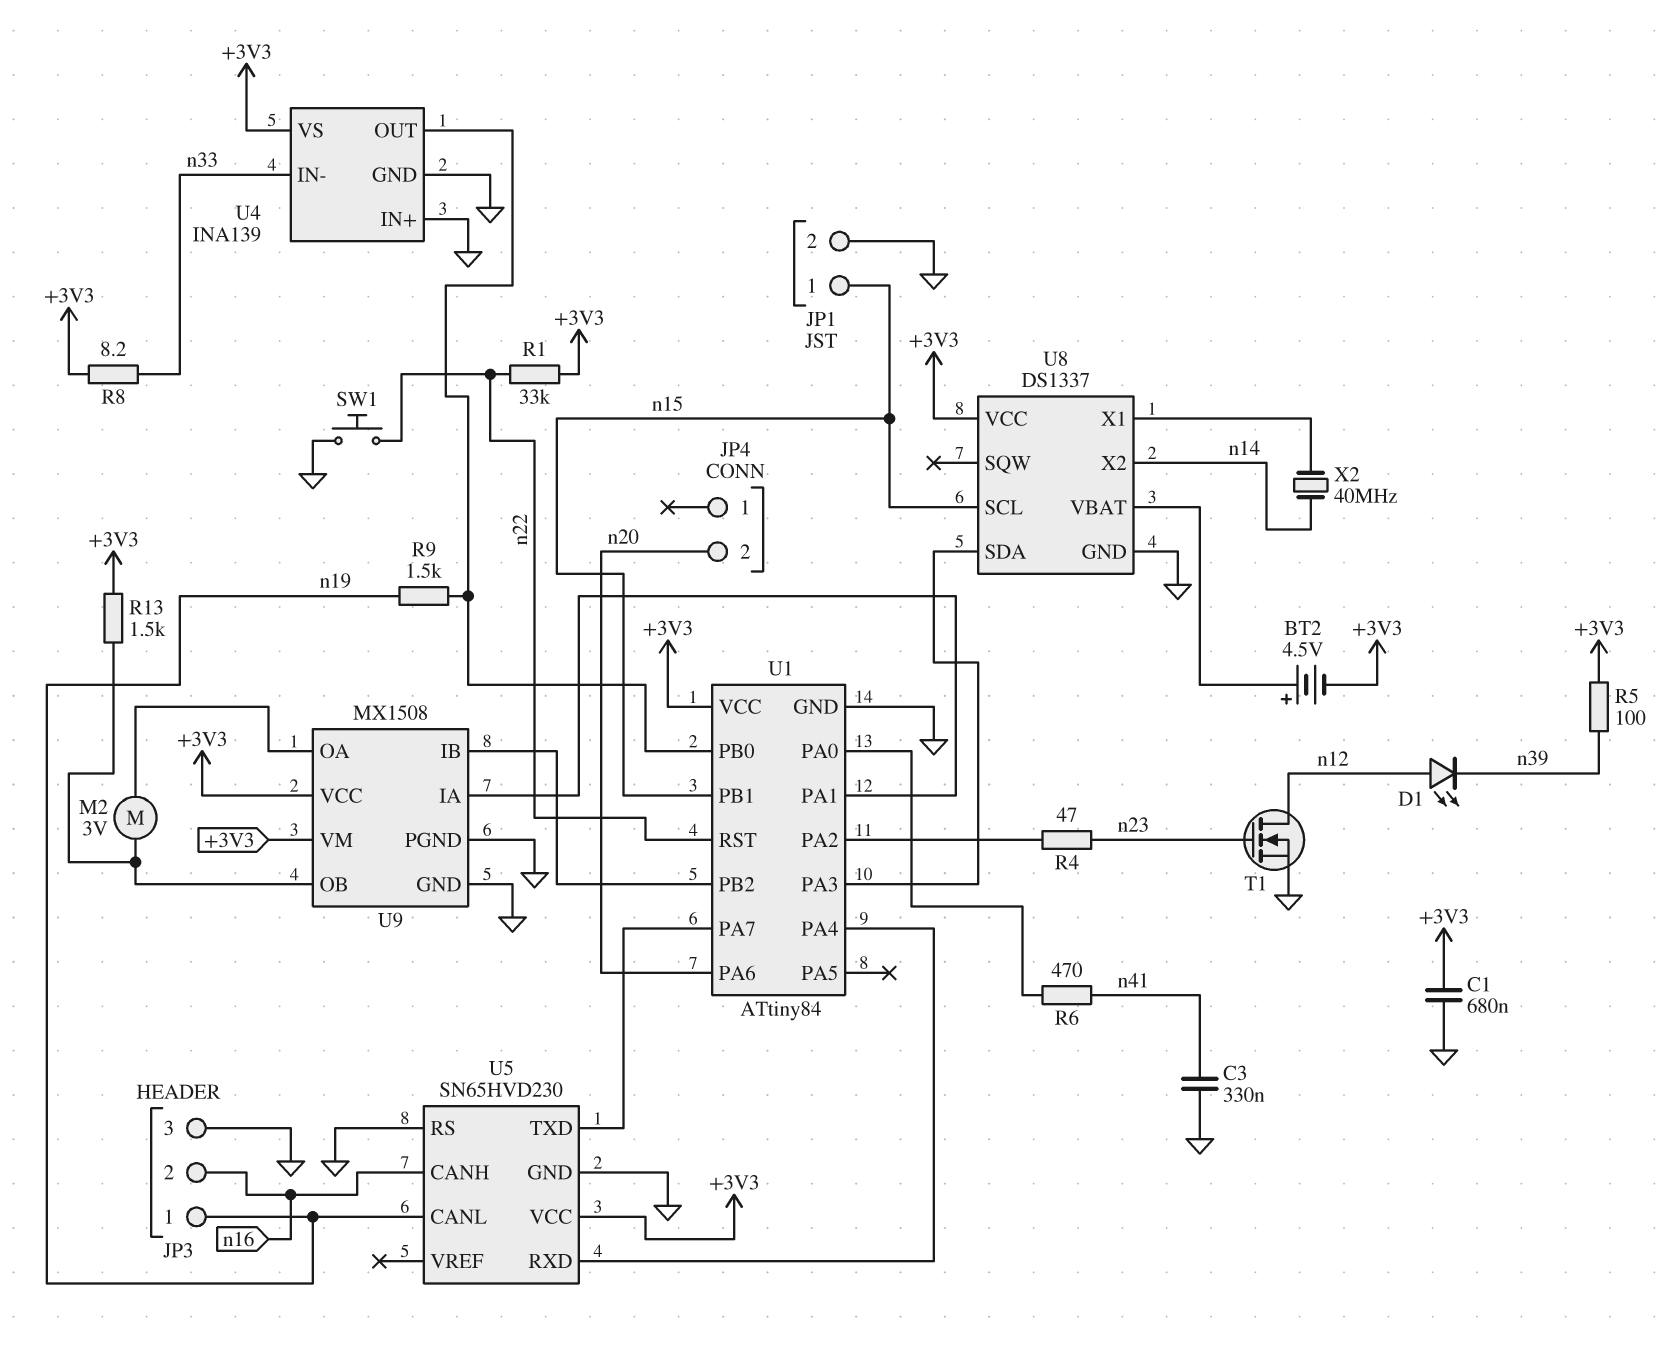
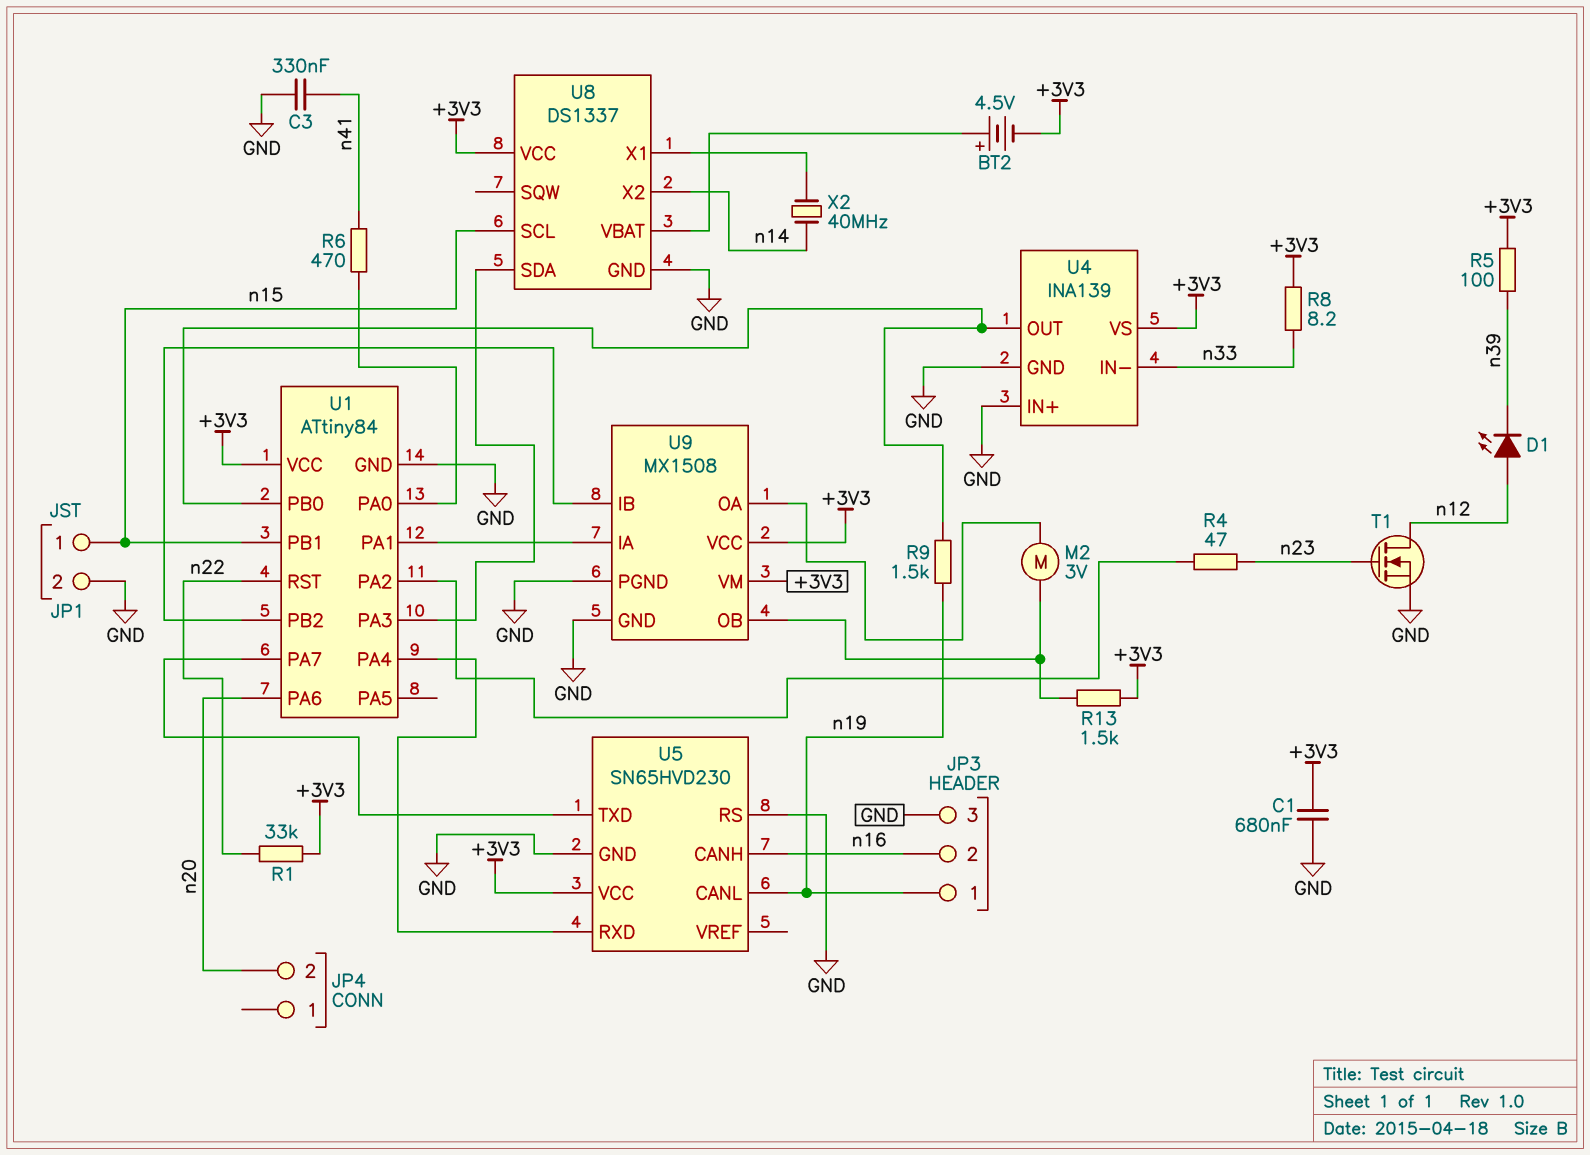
SW1: button (GND, n22) -> none

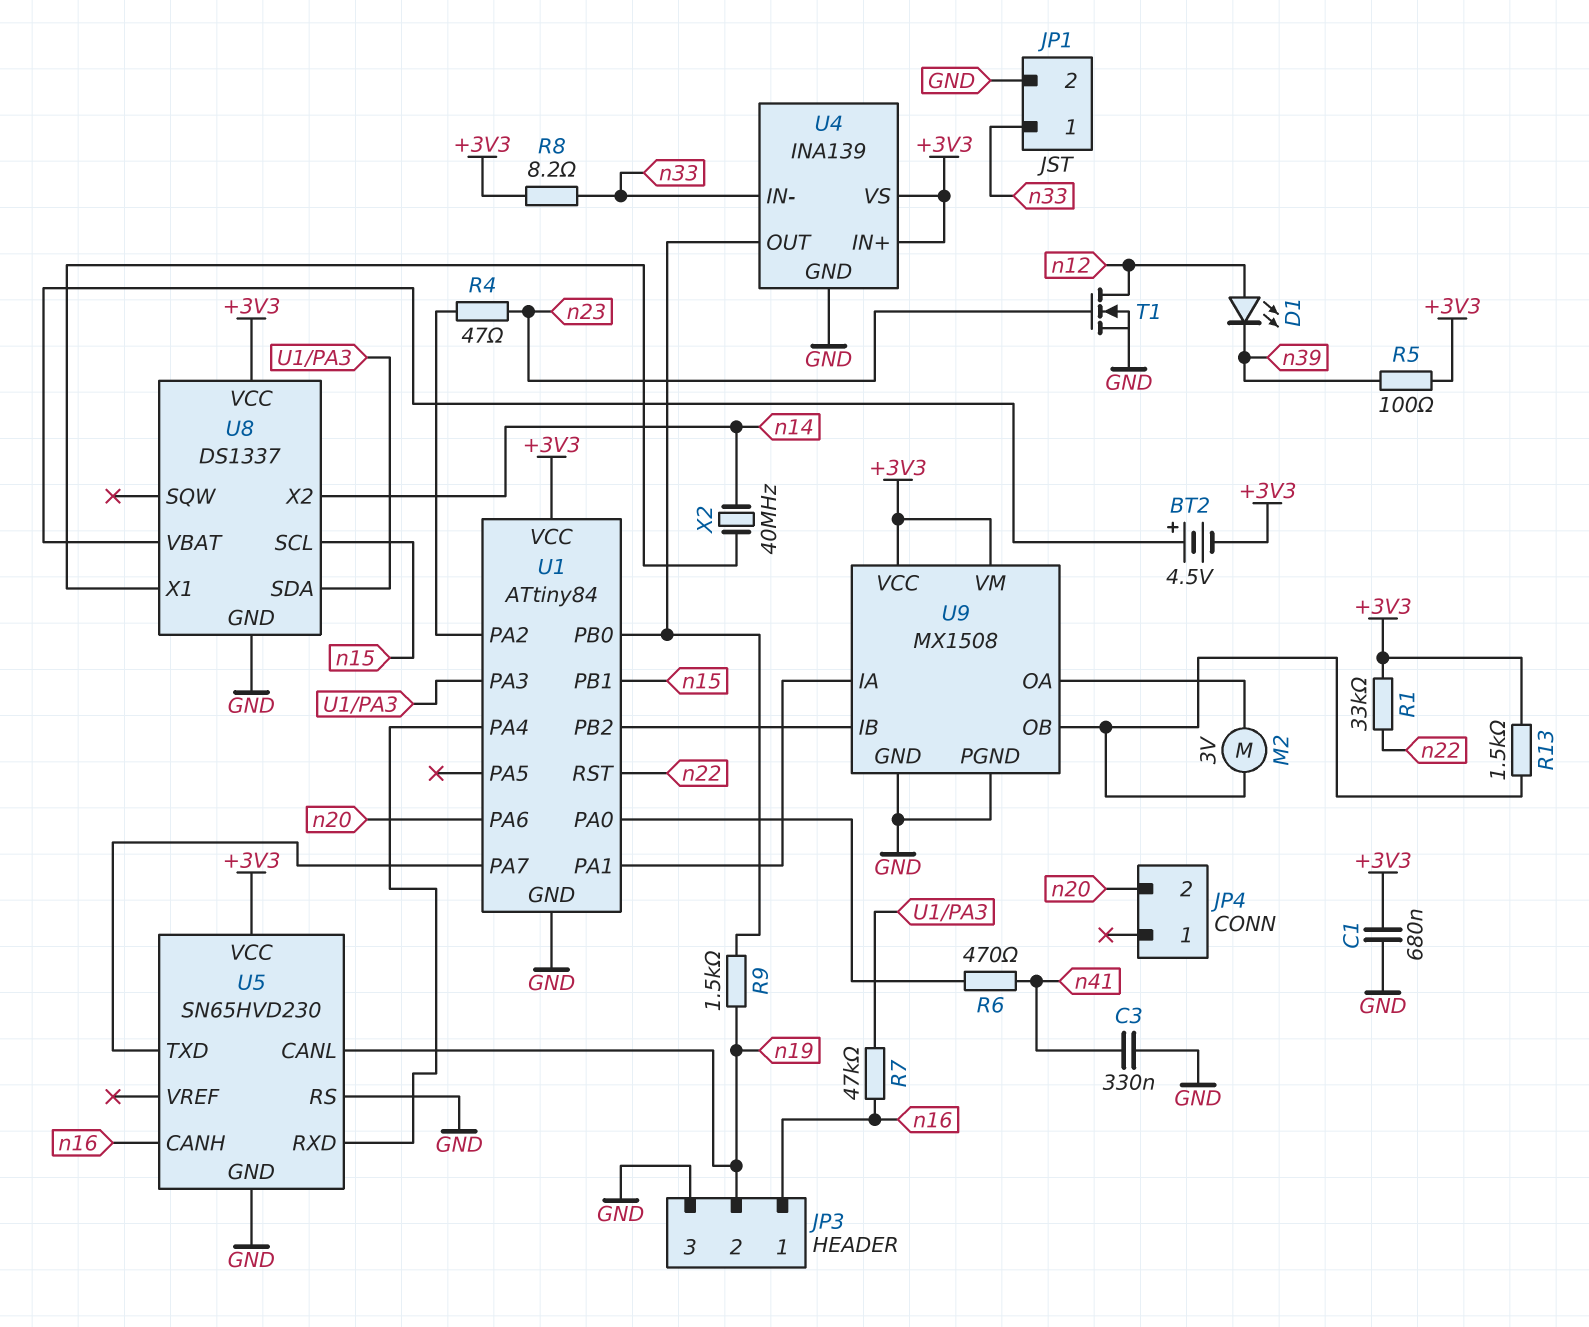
JP1 pin 1: n15 -> n33
JP3 pin 1: n19 -> n16
JP3 pin 2: n16 -> n19
R7: none -> 47k (U1/PA3, n16)
U4 pin IN+: GND -> +3V3

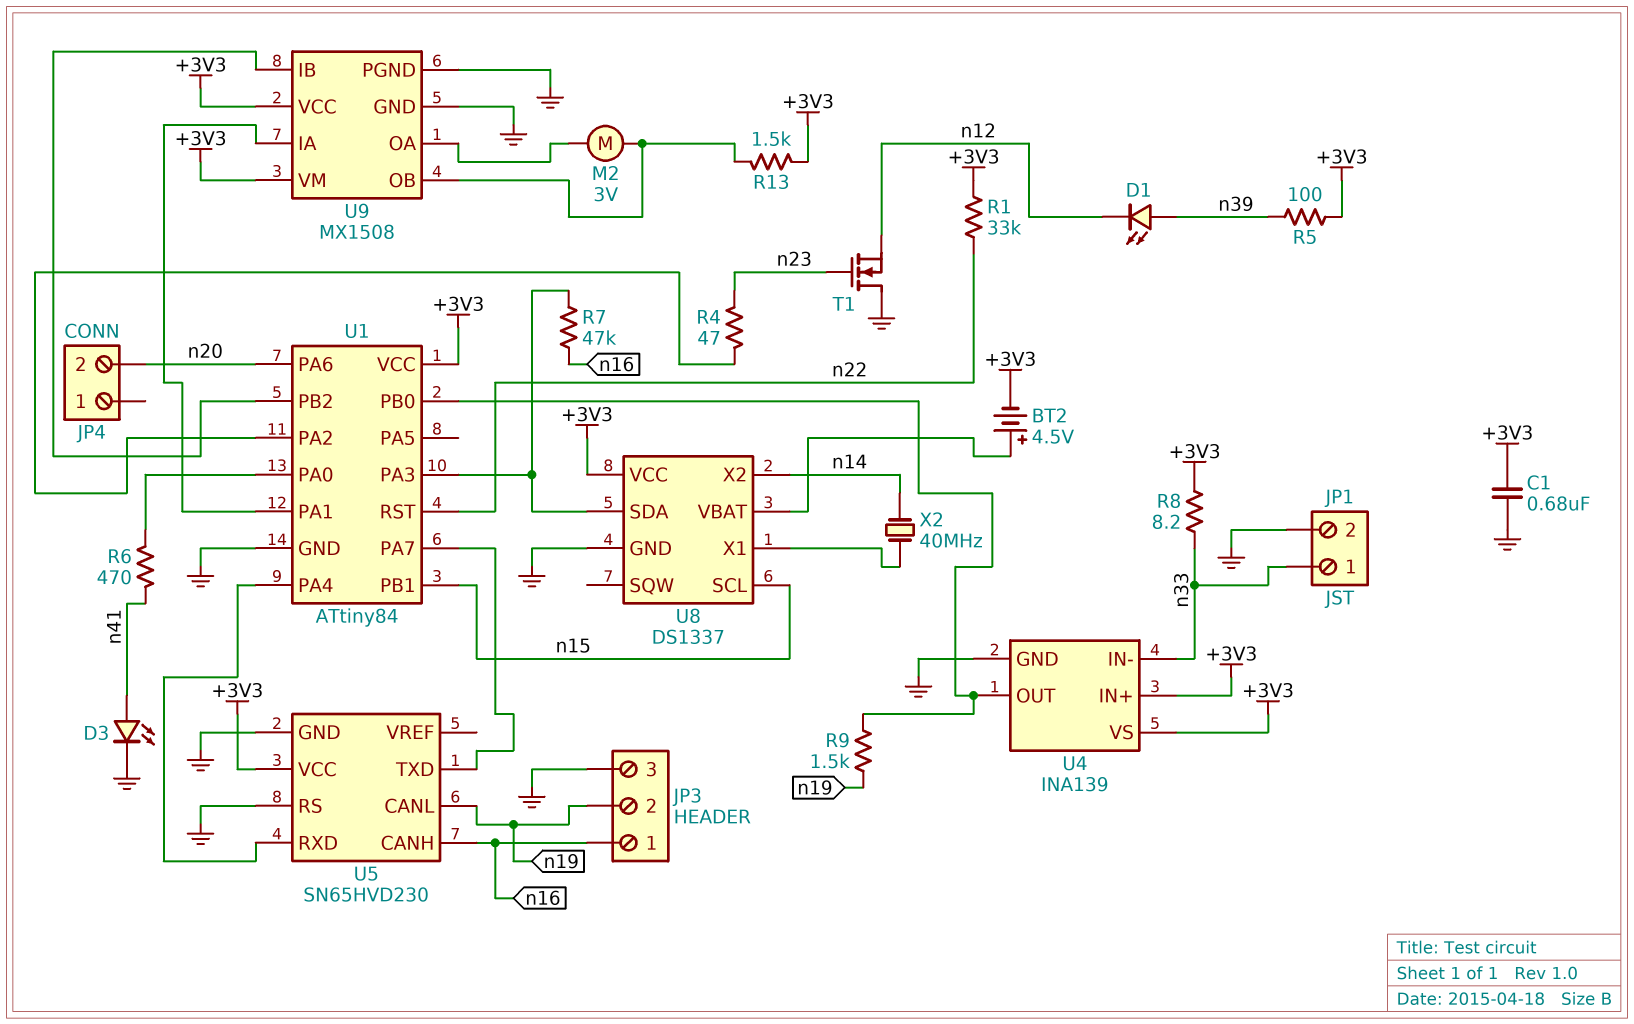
C3: 330nF (GND, n41) -> none
D1: LED (A n12, K n39) -> LED (A n39, K n12)
D3: none -> LED (A n41, K GND)
T1: NMOS (G n23, D n12, S GND) -> NMOS (G n23, D GND, S n12)

